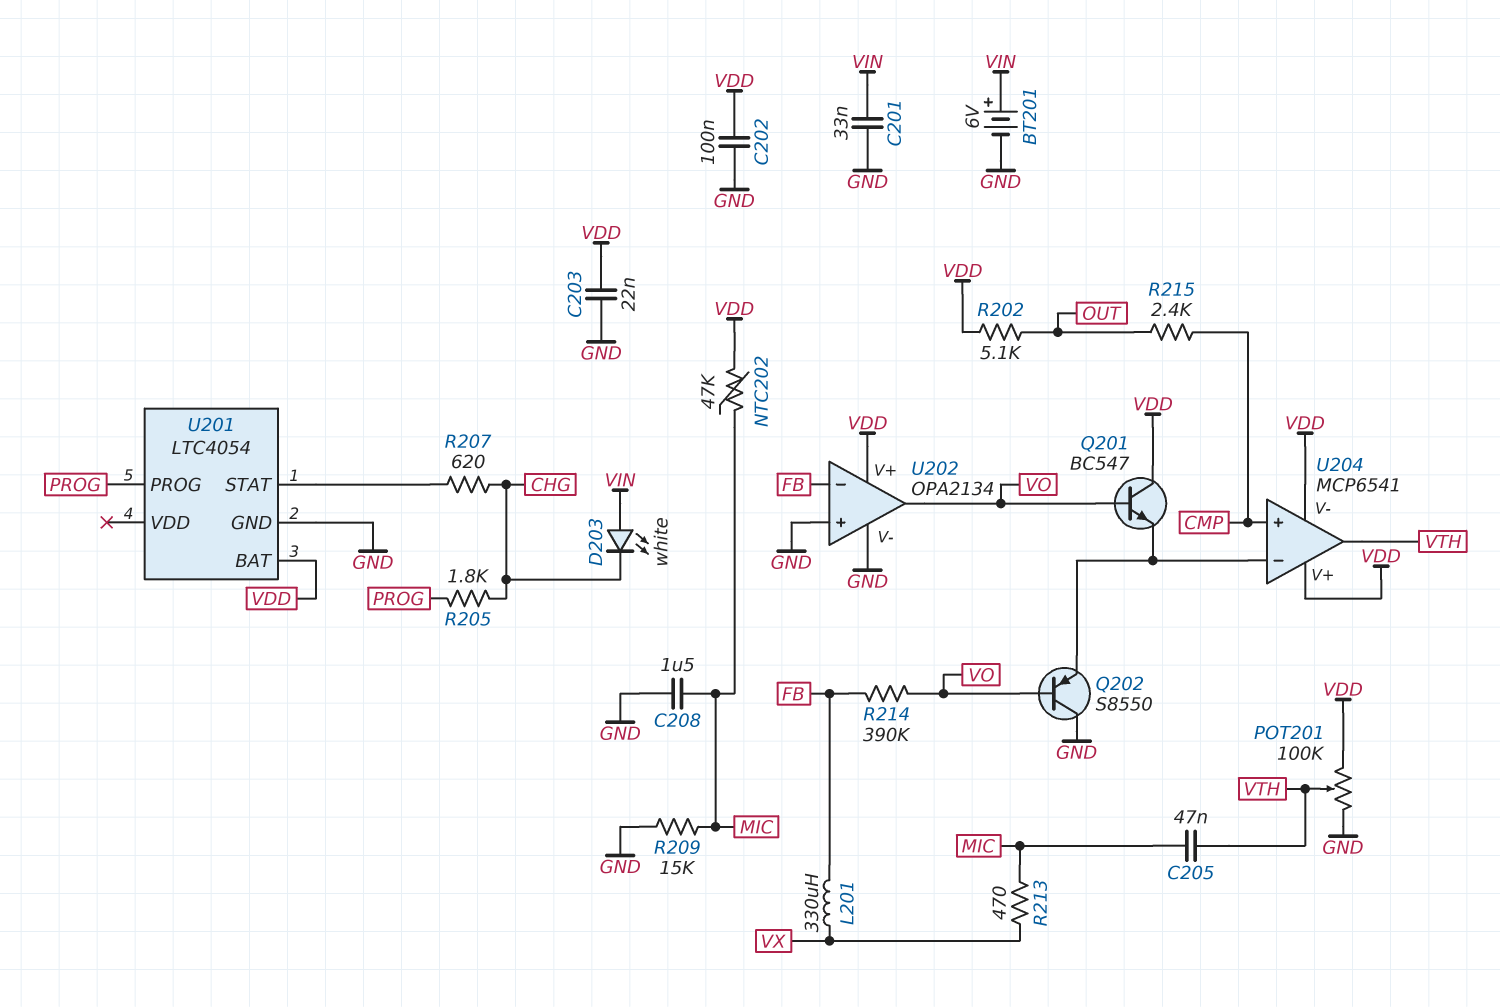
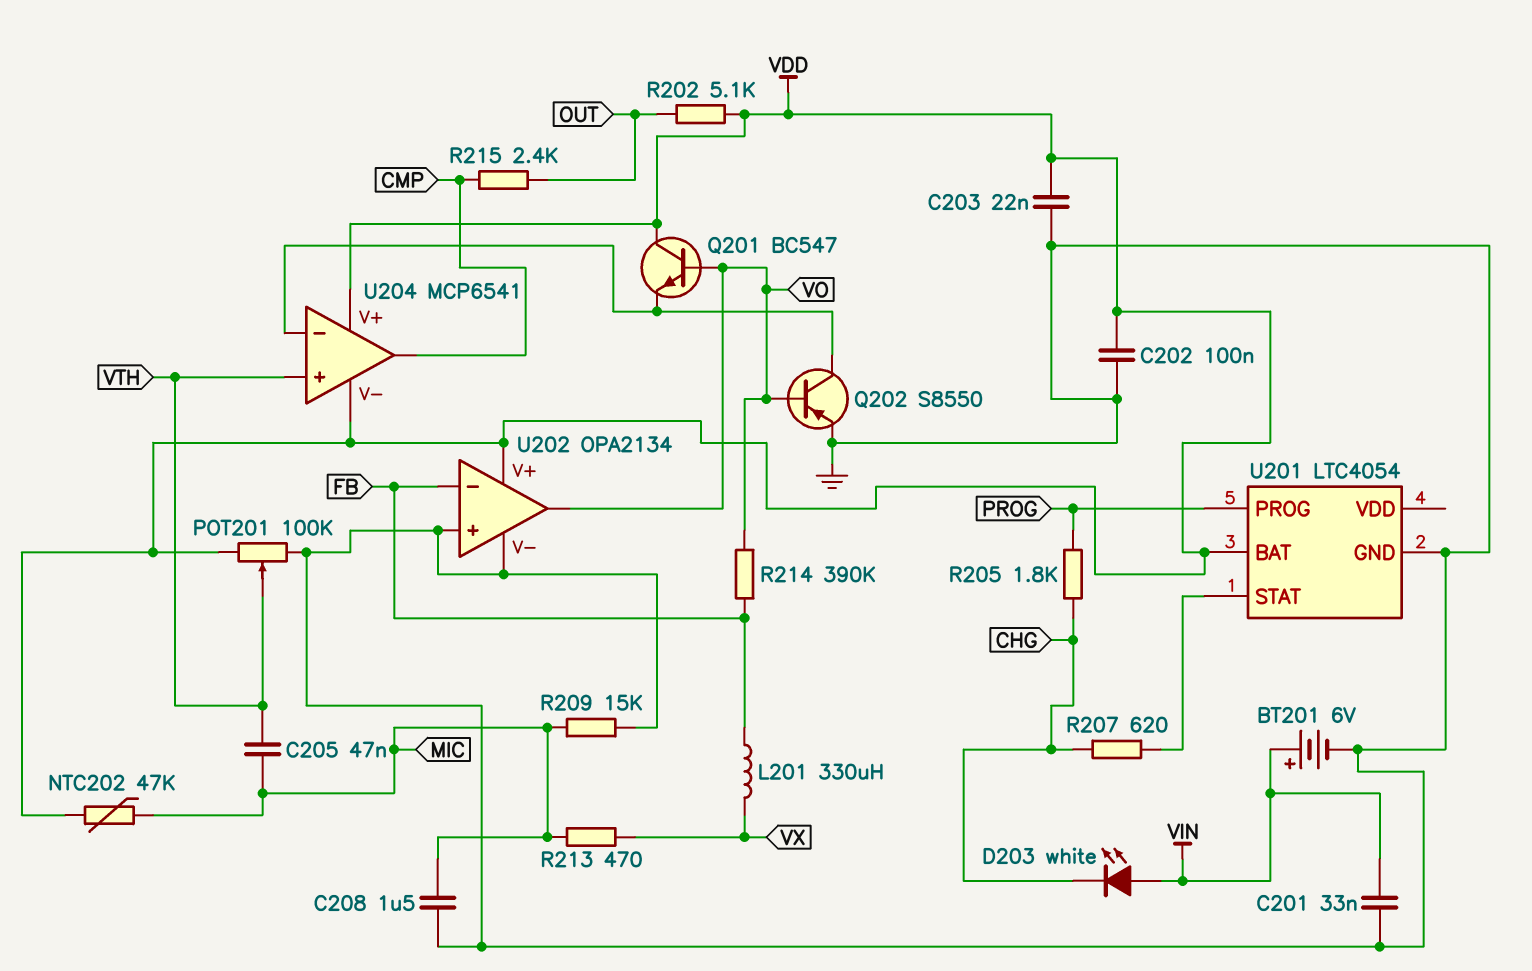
Q202: PNP S8550 (B VO, C GND, E U204/in-) -> PNP S8550 (B VO, C U204/in-, E GND)
U204 pin in+: CMP -> VTH
U204 pin out: VTH -> CMP

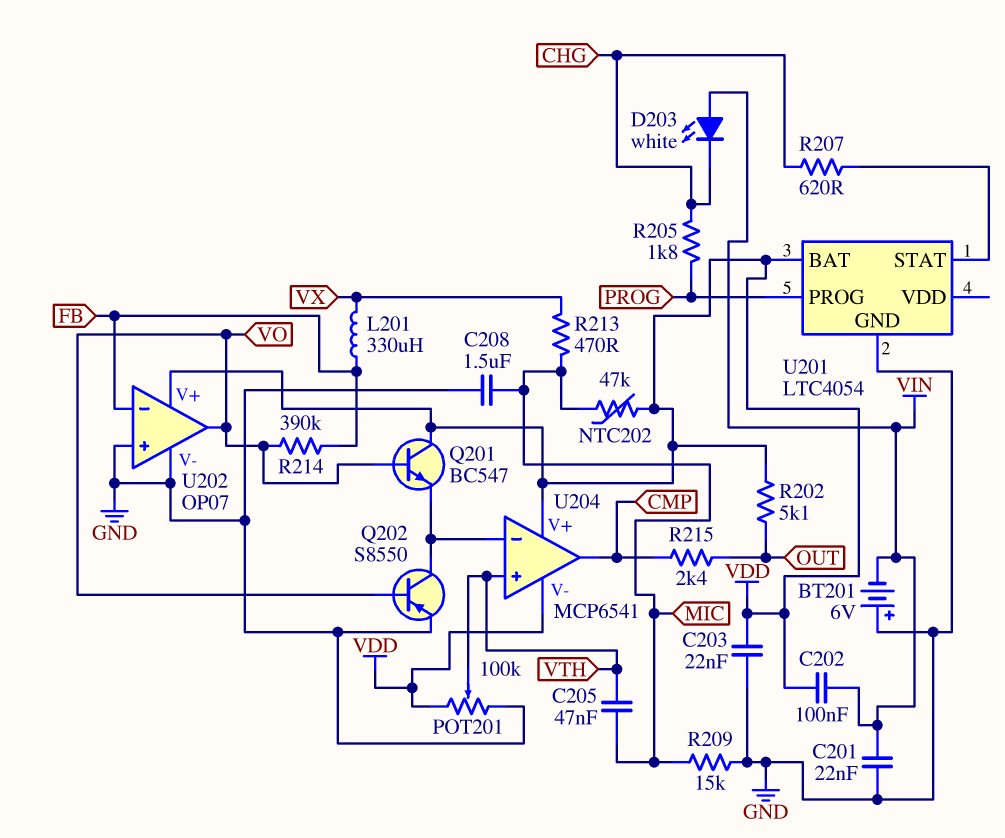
BT201: 6V (plus VIN, minus GND) -> 6V (plus GND, minus VIN)
C201: 33nF (GND, VIN) -> 22nF (GND, VIN)
C202: 100nF (GND, VDD) -> 100nF (VDD, VIN)
U202: OPA2134 -> OP07

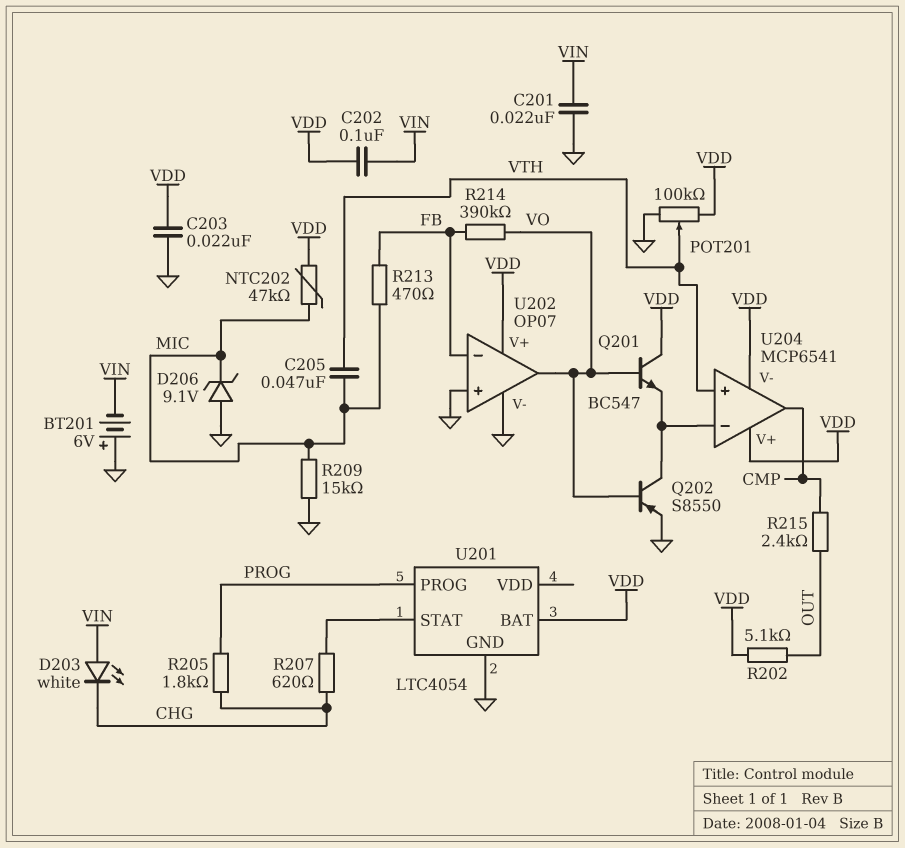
C208: 1.5uF (GND, MIC) -> none
D206: none -> zener 9.1V (A GND, K MIC)
L201: 330uH (FB, VX) -> none
R213: 470 (MIC, VX) -> 470 (FB, MIC)

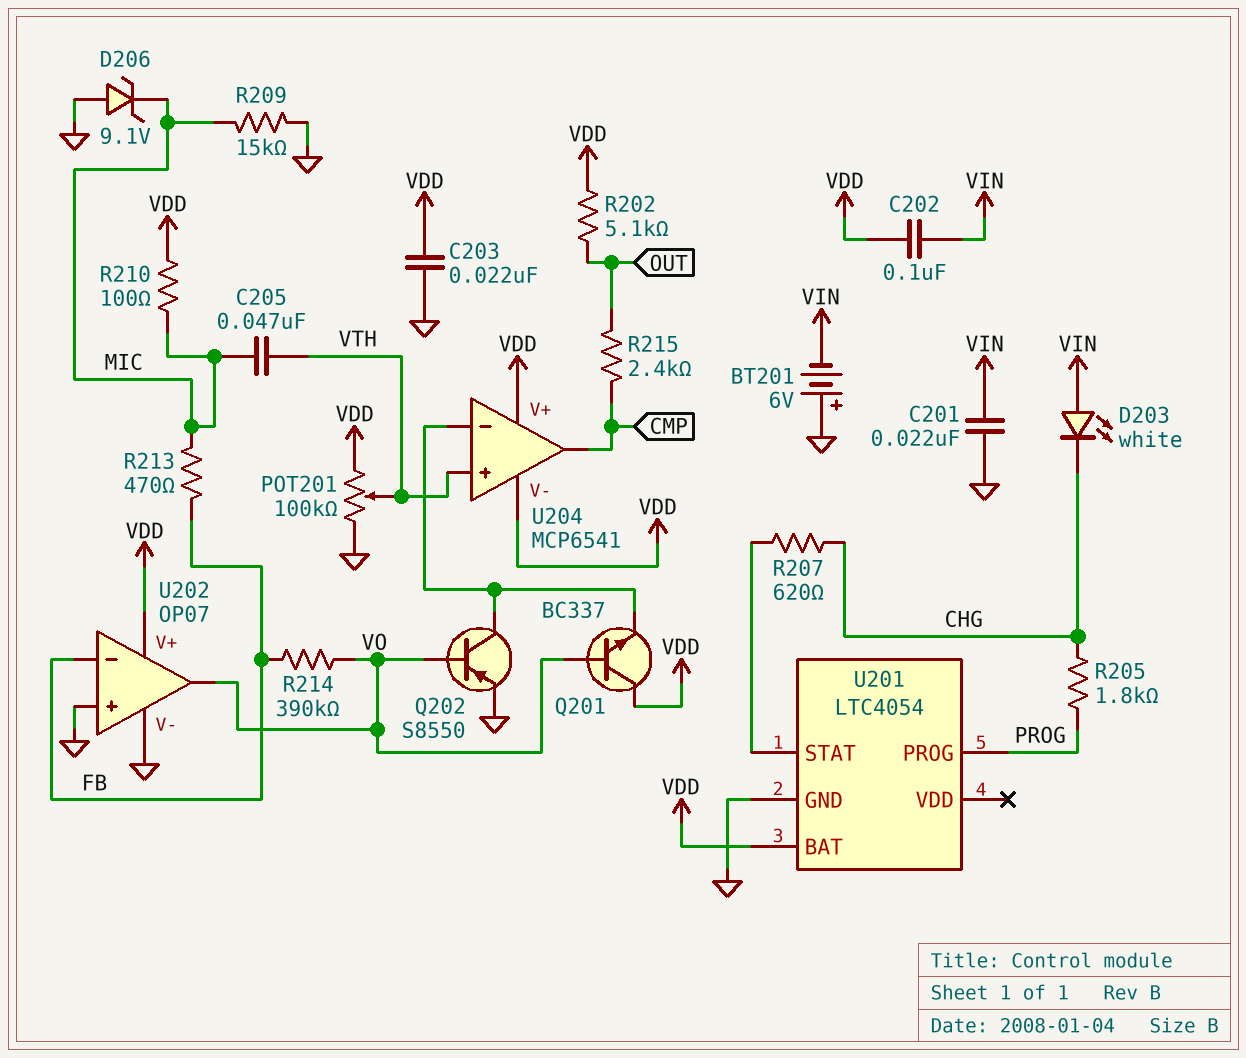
NTC202: 47k (MIC, VDD) -> none
Q201: NPN BC547 (B VO, C VDD, E U204/in-) -> NPN BC337 (B VO, C VDD, E U204/in-)
R210: none -> 100 (MIC, VDD)

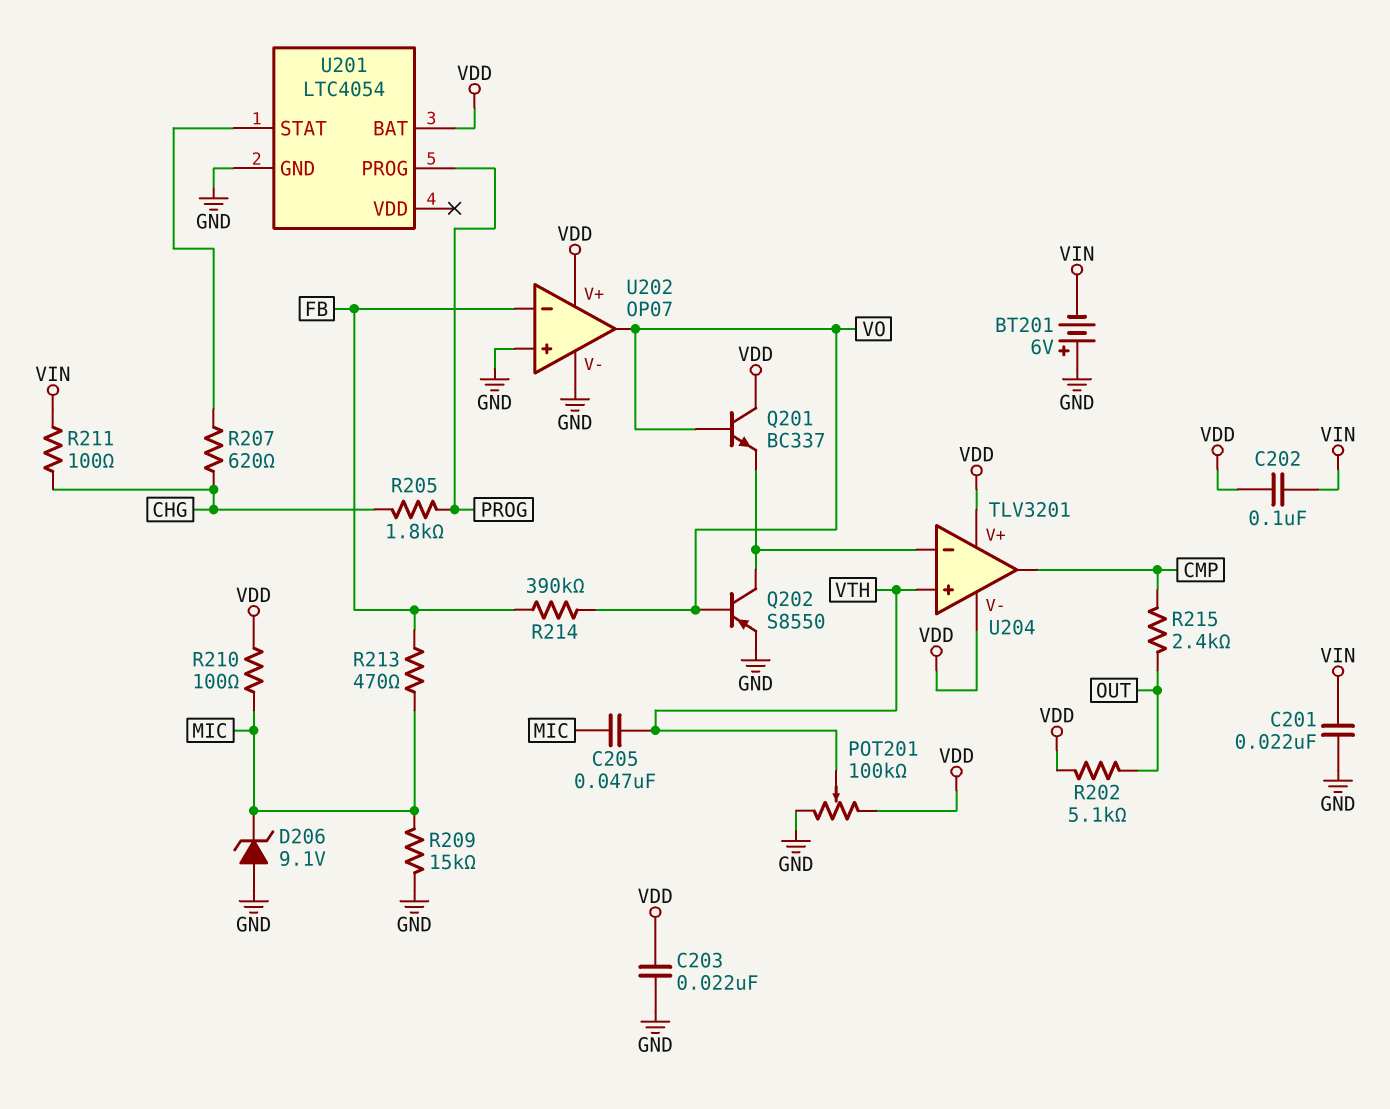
D203: LED white (A VIN, K CHG) -> none
R211: none -> 100 (CHG, VIN)
U204: MCP6541 -> TLV3201

